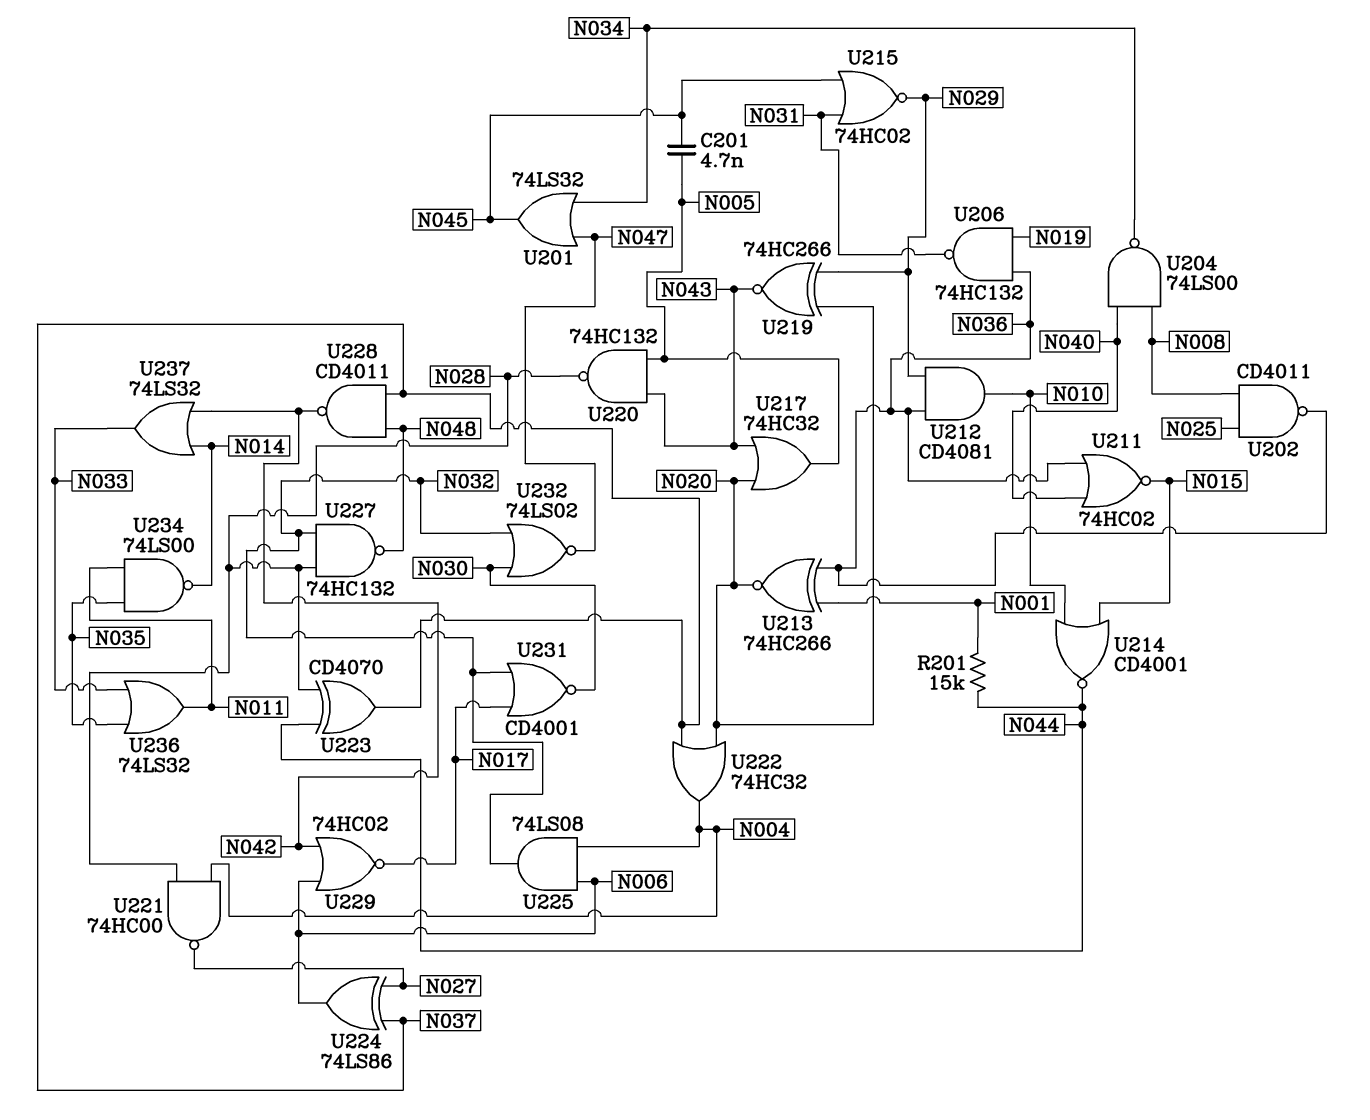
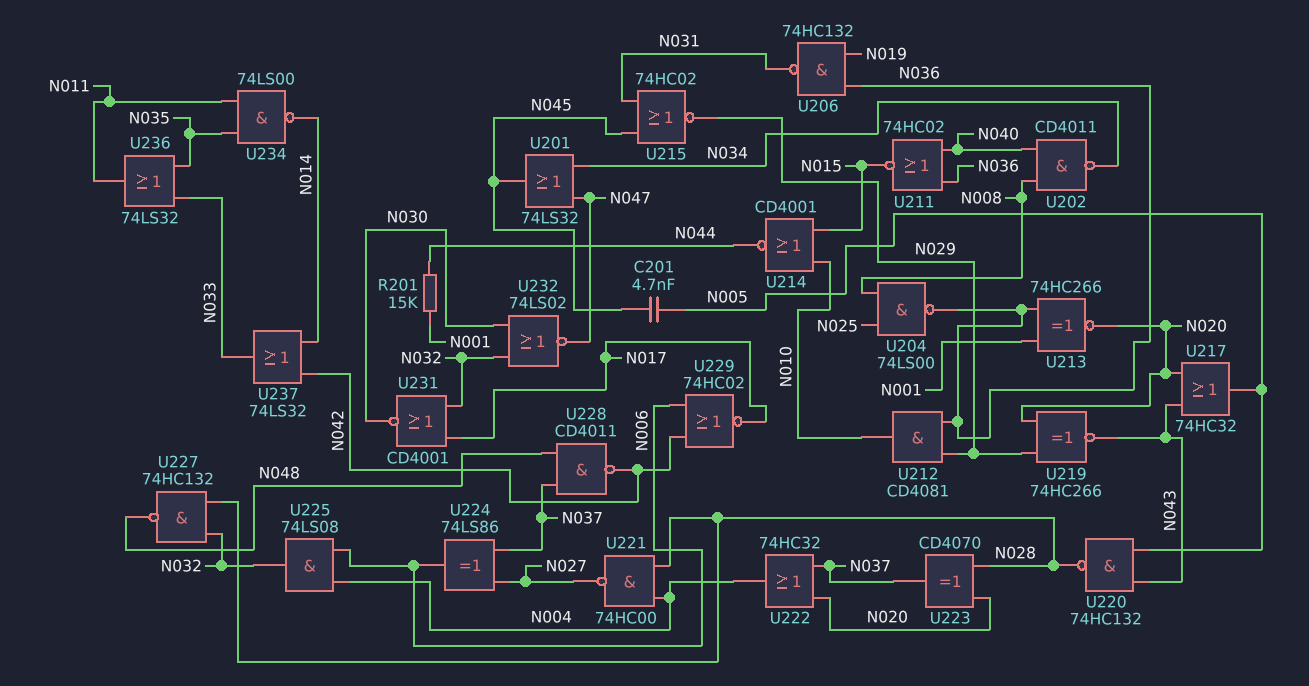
U202: NAND CD4011 (in N008, in N025, out N036) -> NAND CD4011 (in N008, in N040, out N034)
U204: NAND 74LS00 (in N008, in N040, out N034) -> NAND 74LS00 (in N008, in N025, out N036)
U223: XOR CD4070 (in N028, in N044, out N037) -> XOR CD4070 (in N020, in N028, out N037)

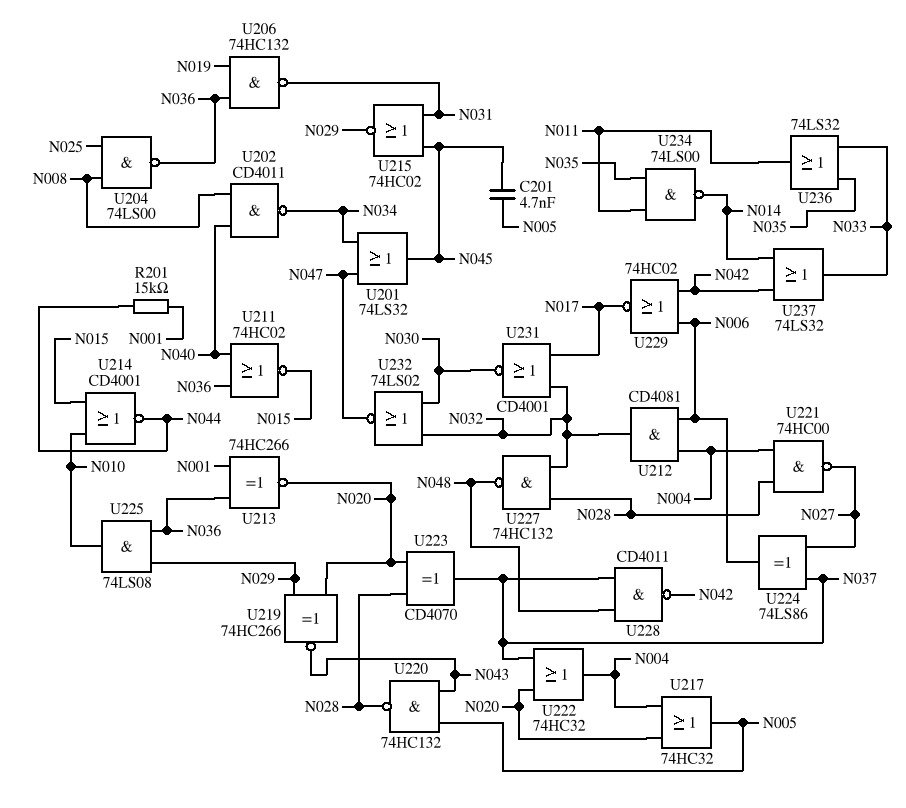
U212: AND CD4081 (in N029, in N036, out N010) -> AND CD4081 (in N004, in N006, out N032)
U217: OR 74HC32 (in N020, in N043, out N005) -> OR 74HC32 (in N004, in N020, out N005)
U225: AND 74LS08 (in N004, in N006, out N032) -> AND 74LS08 (in N029, in N036, out N010)

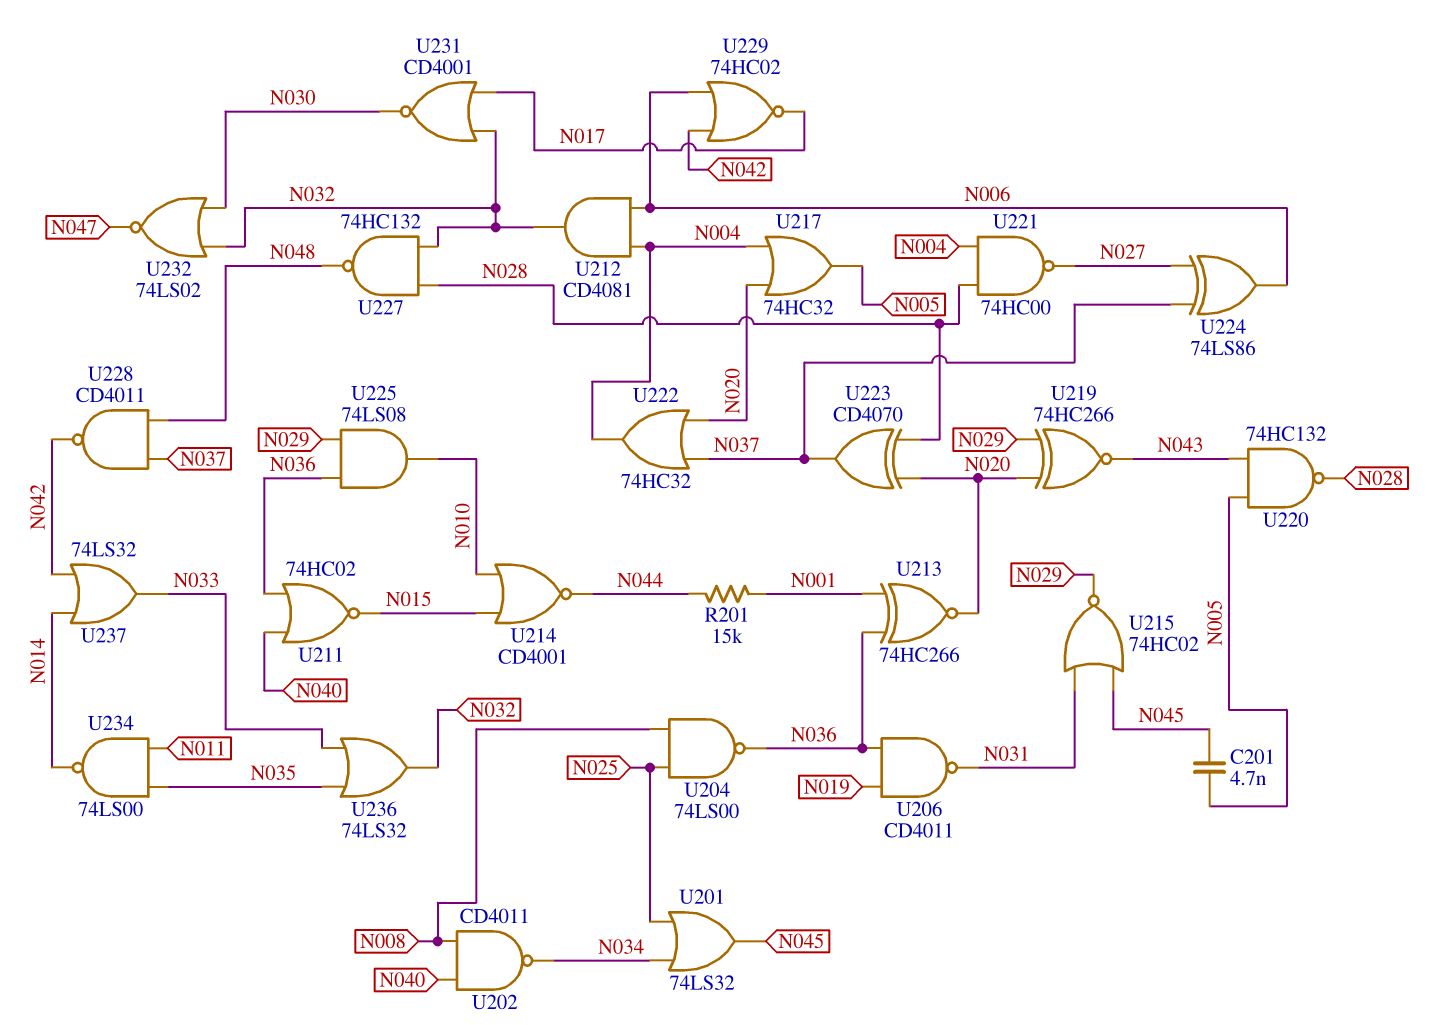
U201: OR 74LS32 (in N034, in N047, out N045) -> OR 74LS32 (in N025, in N034, out N045)
U206: NAND 74HC132 (in N019, in N036, out N031) -> NAND CD4011 (in N019, in N036, out N031)
U236: OR 74LS32 (in N033, in N035, out N011) -> OR 74LS32 (in N033, in N035, out N032)

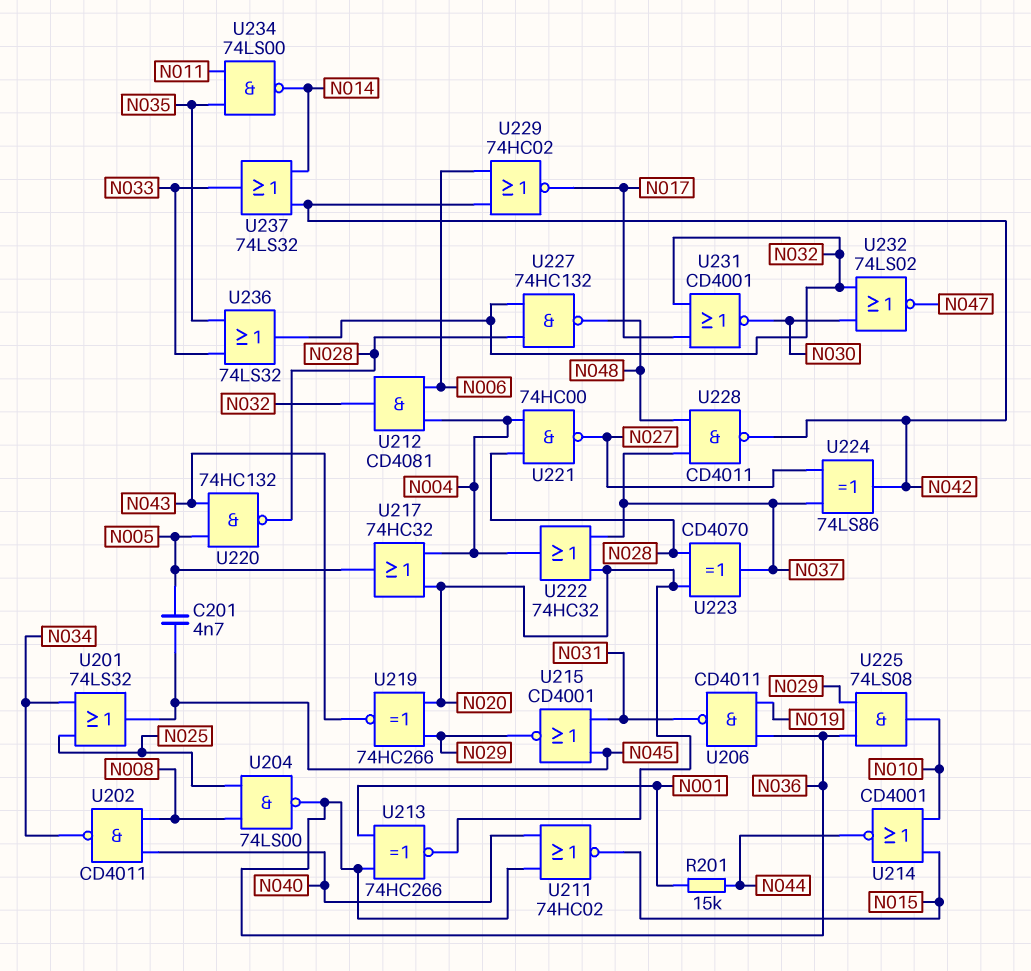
U215: NOR 74HC02 (in N031, in N045, out N029) -> NOR CD4001 (in N031, in N045, out N029)
U224: XOR 74LS86 (in N027, in N037, out N006) -> XOR 74LS86 (in N027, in N037, out N042)

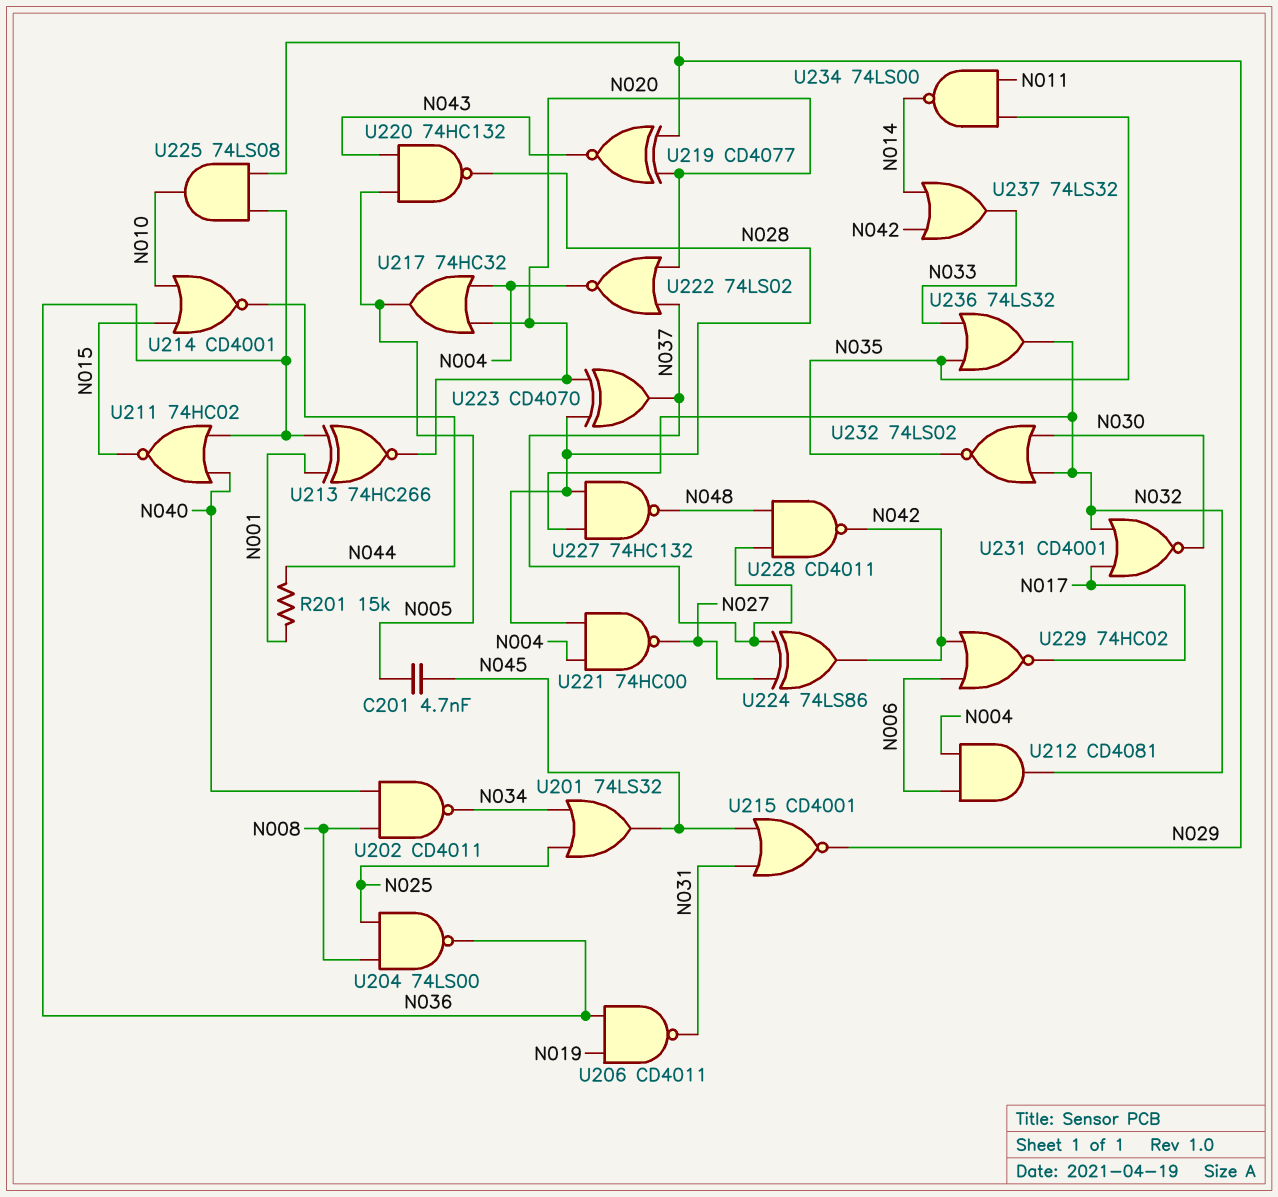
U219: XNOR 74HC266 (in N020, in N029, out N043) -> XNOR CD4077 (in N020, in N029, out N043)
U222: OR 74HC32 (in N020, in N037, out N004) -> NOR 74LS02 (in N020, in N037, out N004)
U232: NOR 74LS02 (in N030, in N032, out N047) -> NOR 74LS02 (in N030, in N032, out N035)

